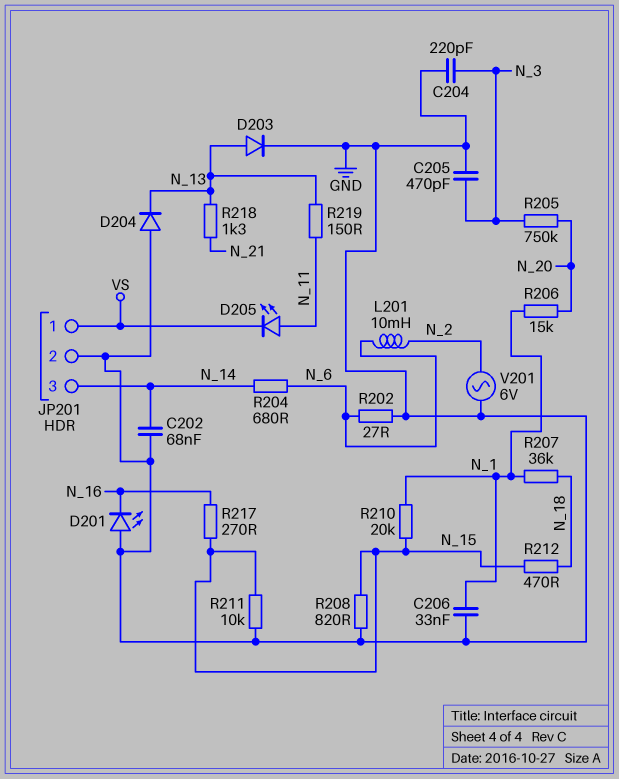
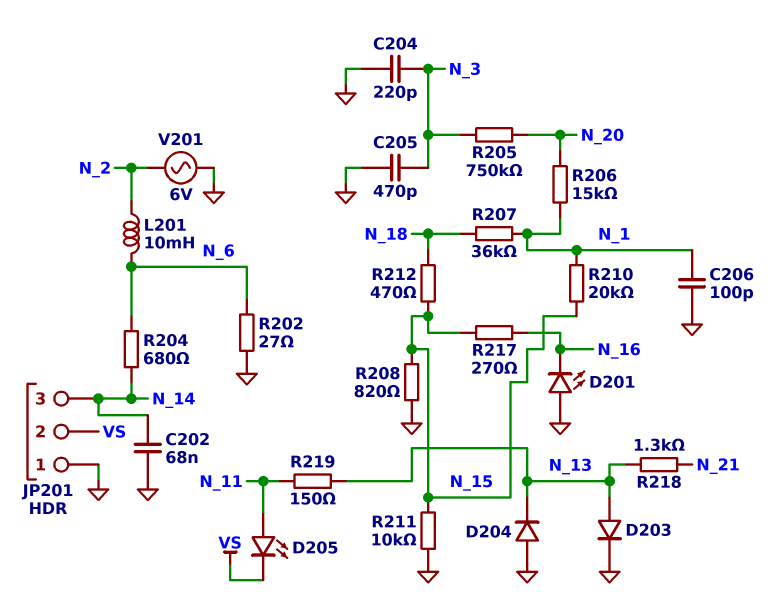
C206: 33nF (GND, N_1) -> 100pF (GND, N_1)
JP201 pin 1: VS -> GND
JP201 pin 2: GND -> VS

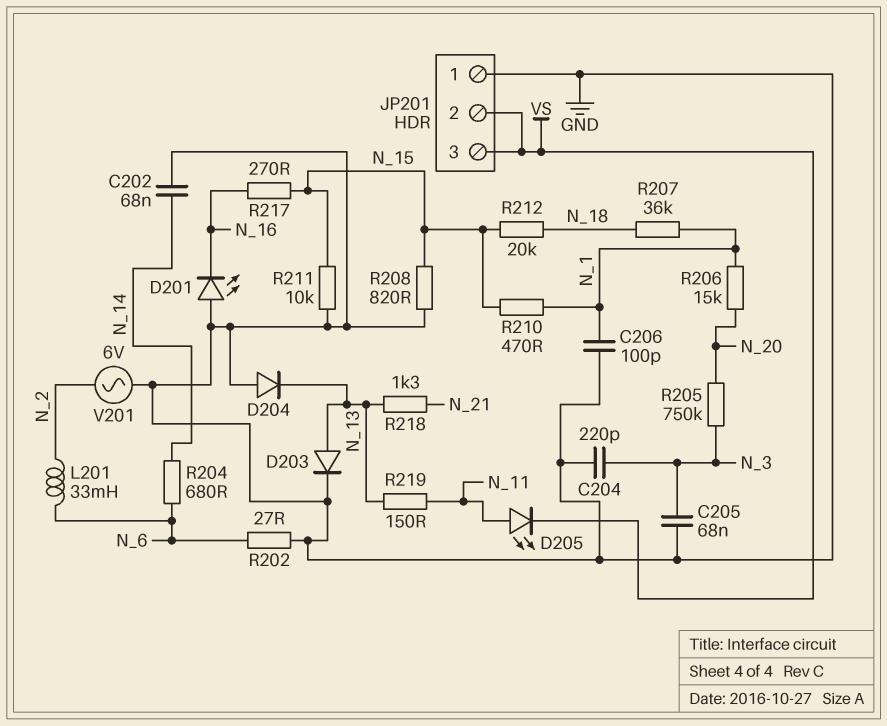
C205: 470pF (GND, N_3) -> 68nF (GND, N_3)
JP201 pin 3: N_14 -> VS
L201: 10mH (N_2, N_6) -> 33mH (N_2, N_6)
R210: 20k (N_1, N_15) -> 470 (N_1, N_15)
R212: 470 (N_15, N_18) -> 20k (N_15, N_18)

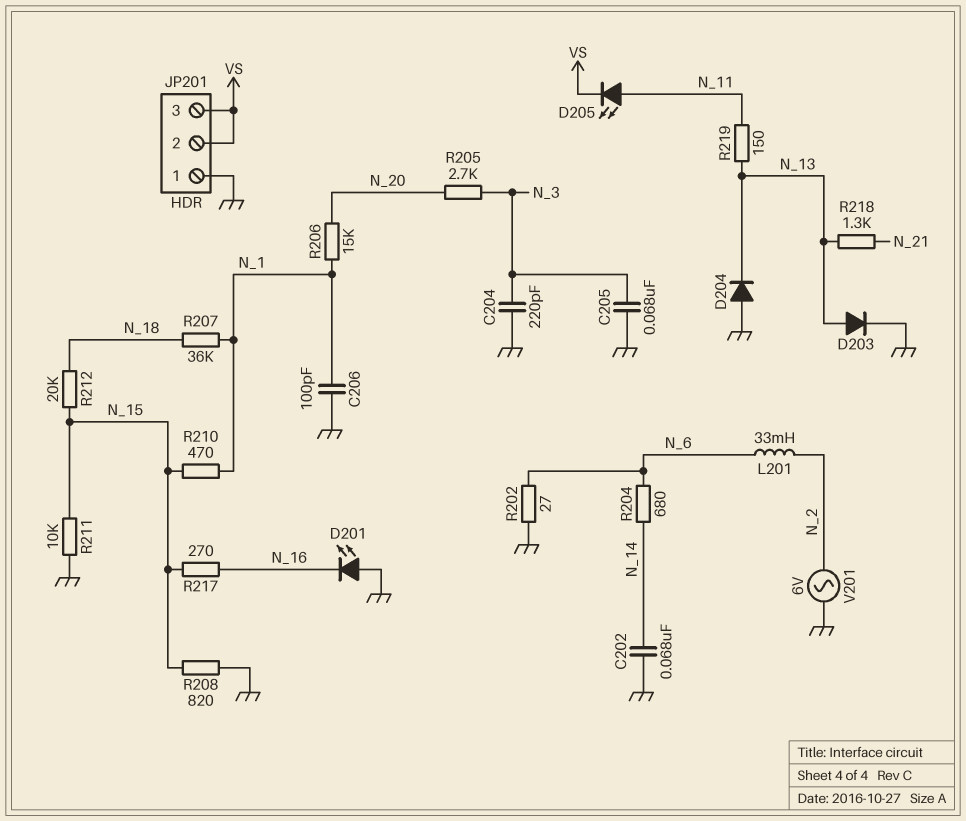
R205: 750k (N_3, N_20) -> 2.7k (N_3, N_20)

